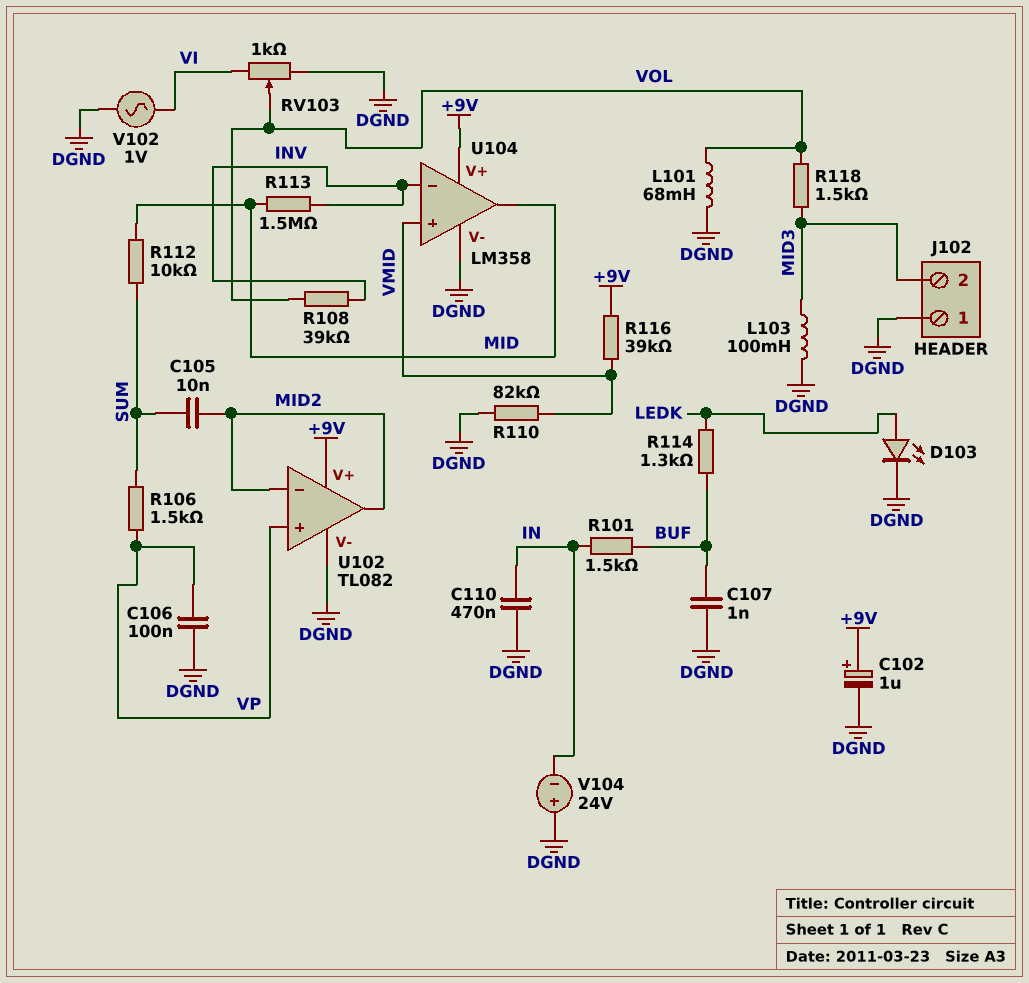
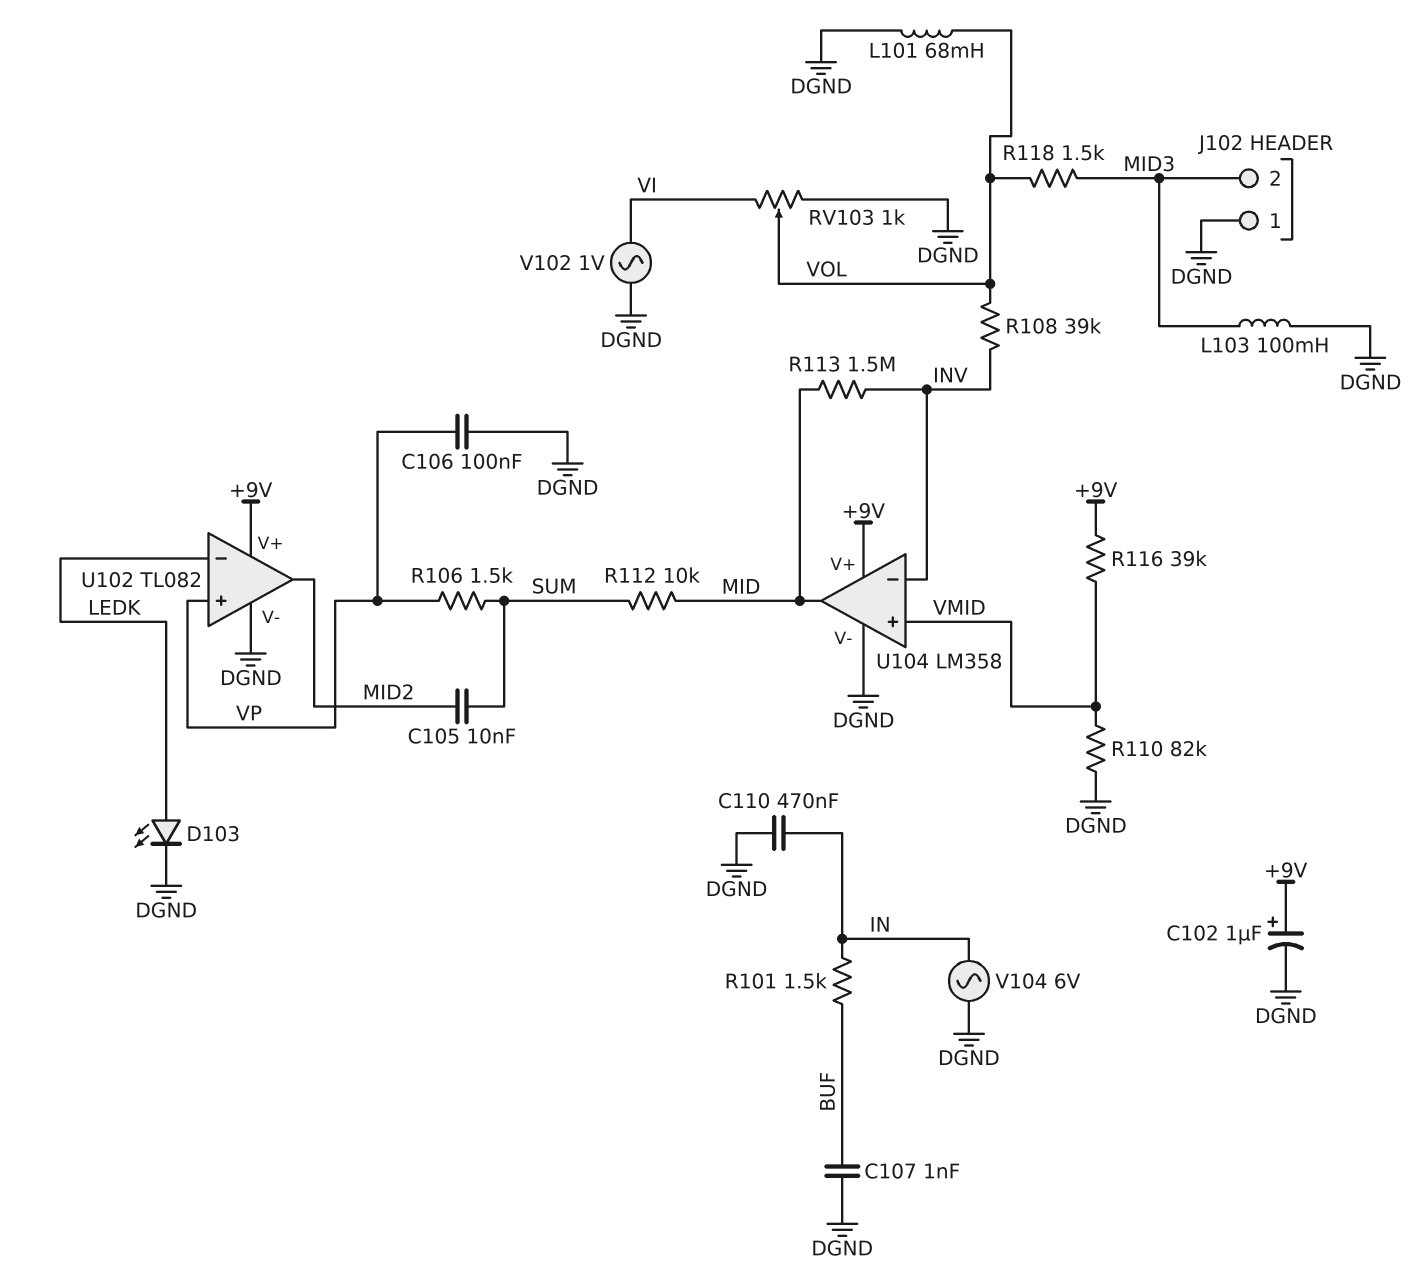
R114: 1.3k (BUF, LEDK) -> none
U102 pin in-: MID2 -> LEDK
V104: 24V (plus DGND, minus IN) -> AC 6V (DGND, IN)

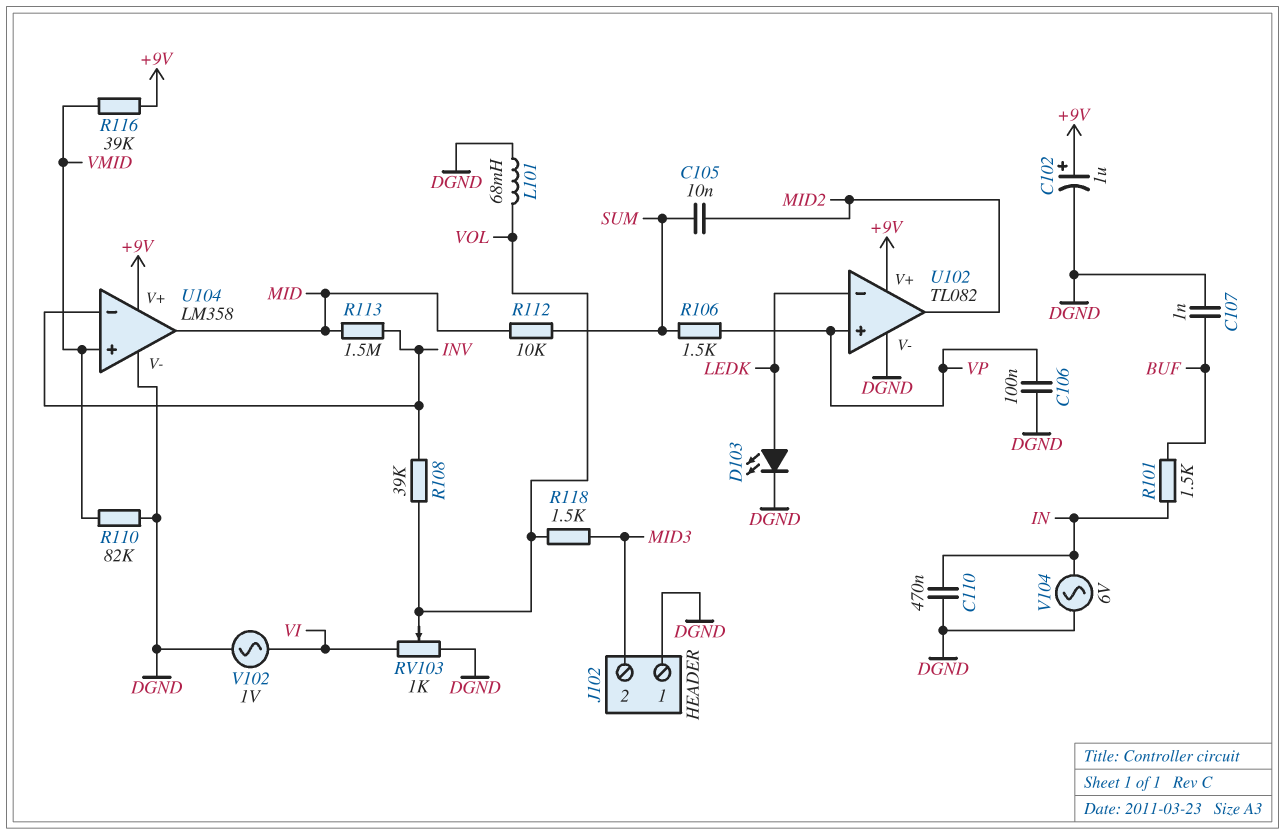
L103: 100mH (DGND, MID3) -> none

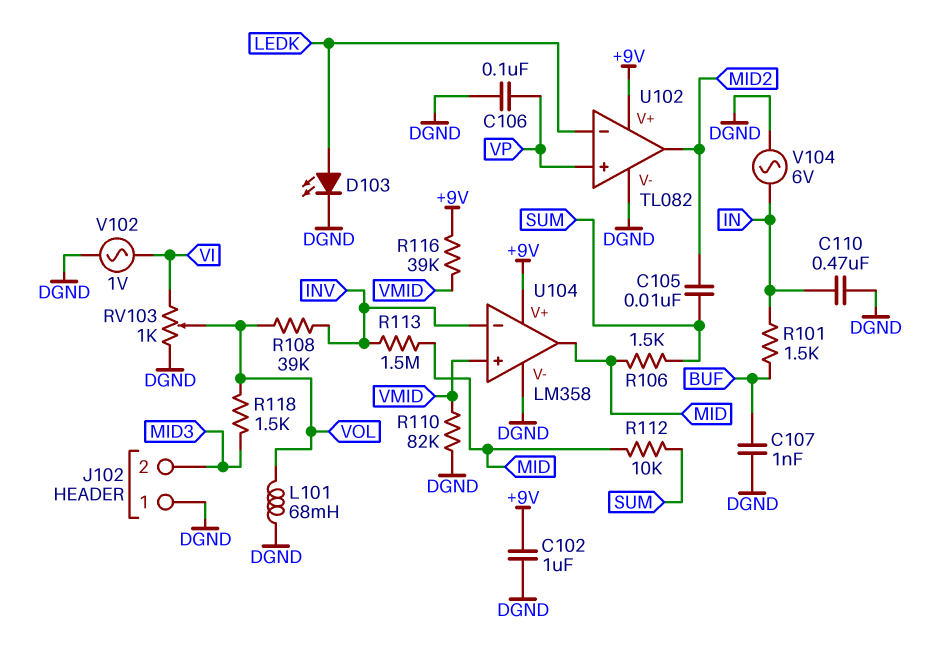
C102: 1uF (plus +9V, minus DGND) -> 1uF (+9V, DGND)
R106: 1.5k (SUM, VP) -> 1.5k (MID, SUM)

